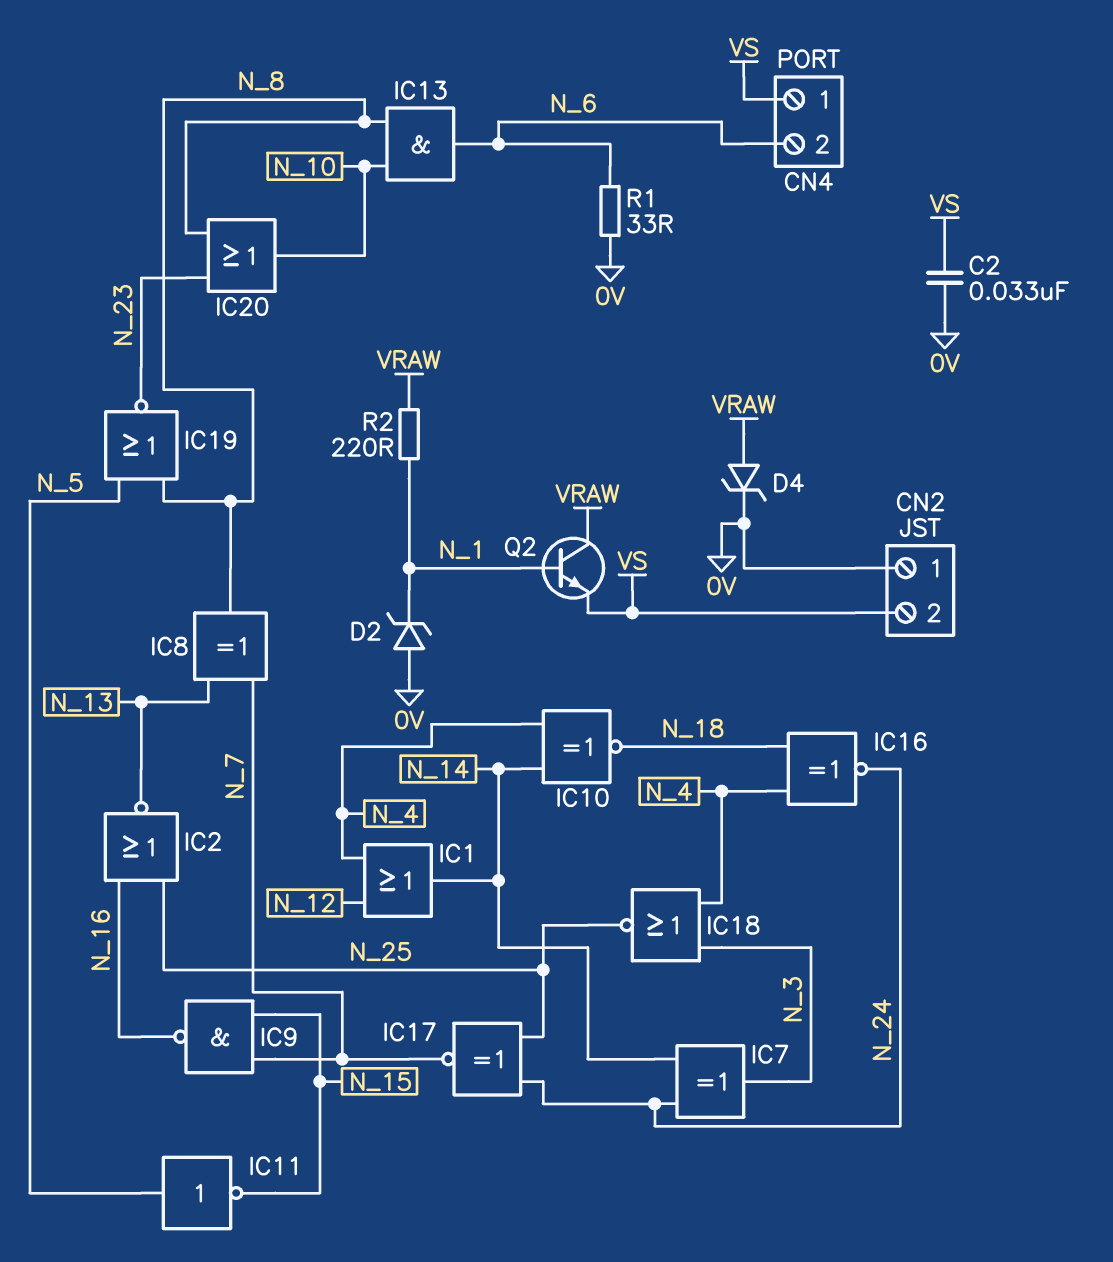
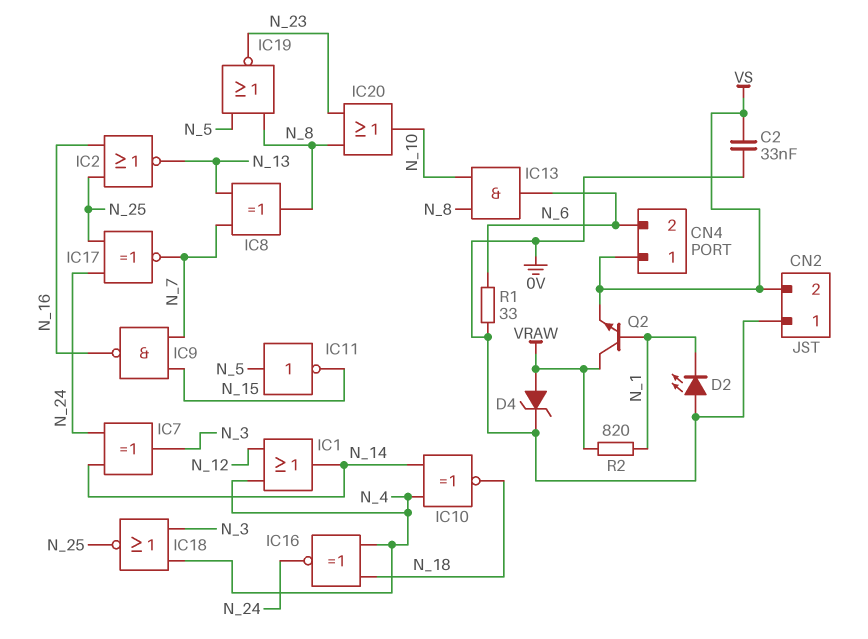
D2: zener (A 0V, K N_1) -> LED (A 0V, K N_1)
R2: 220 (N_1, VRAW) -> 820 (N_1, VRAW)

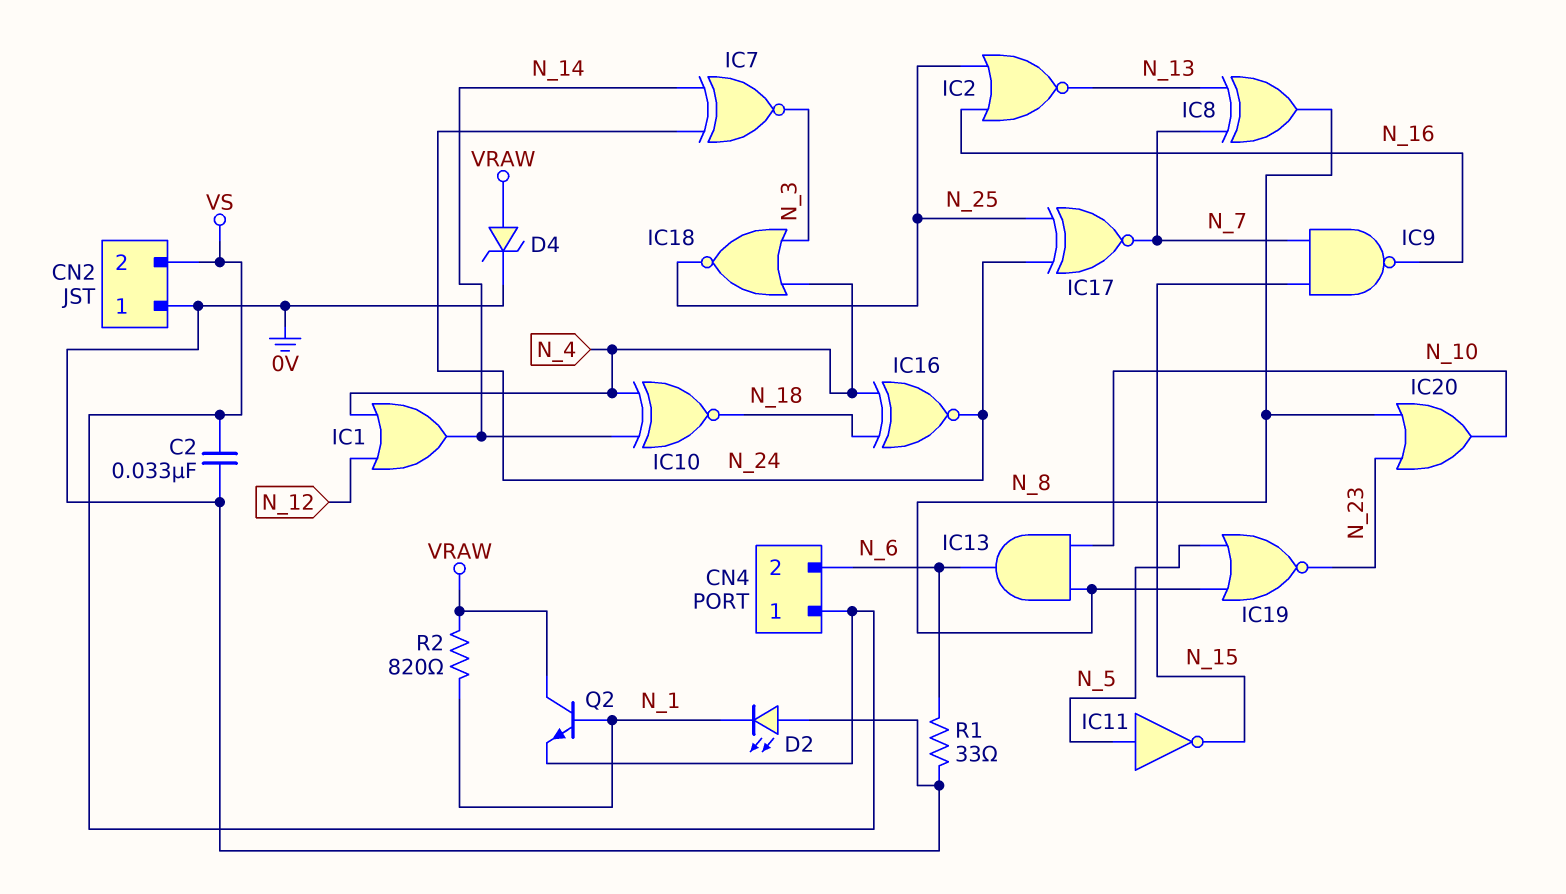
IC7: XOR (in N_14, in N_24, out N_3) -> XNOR (in N_14, in N_24, out N_3)

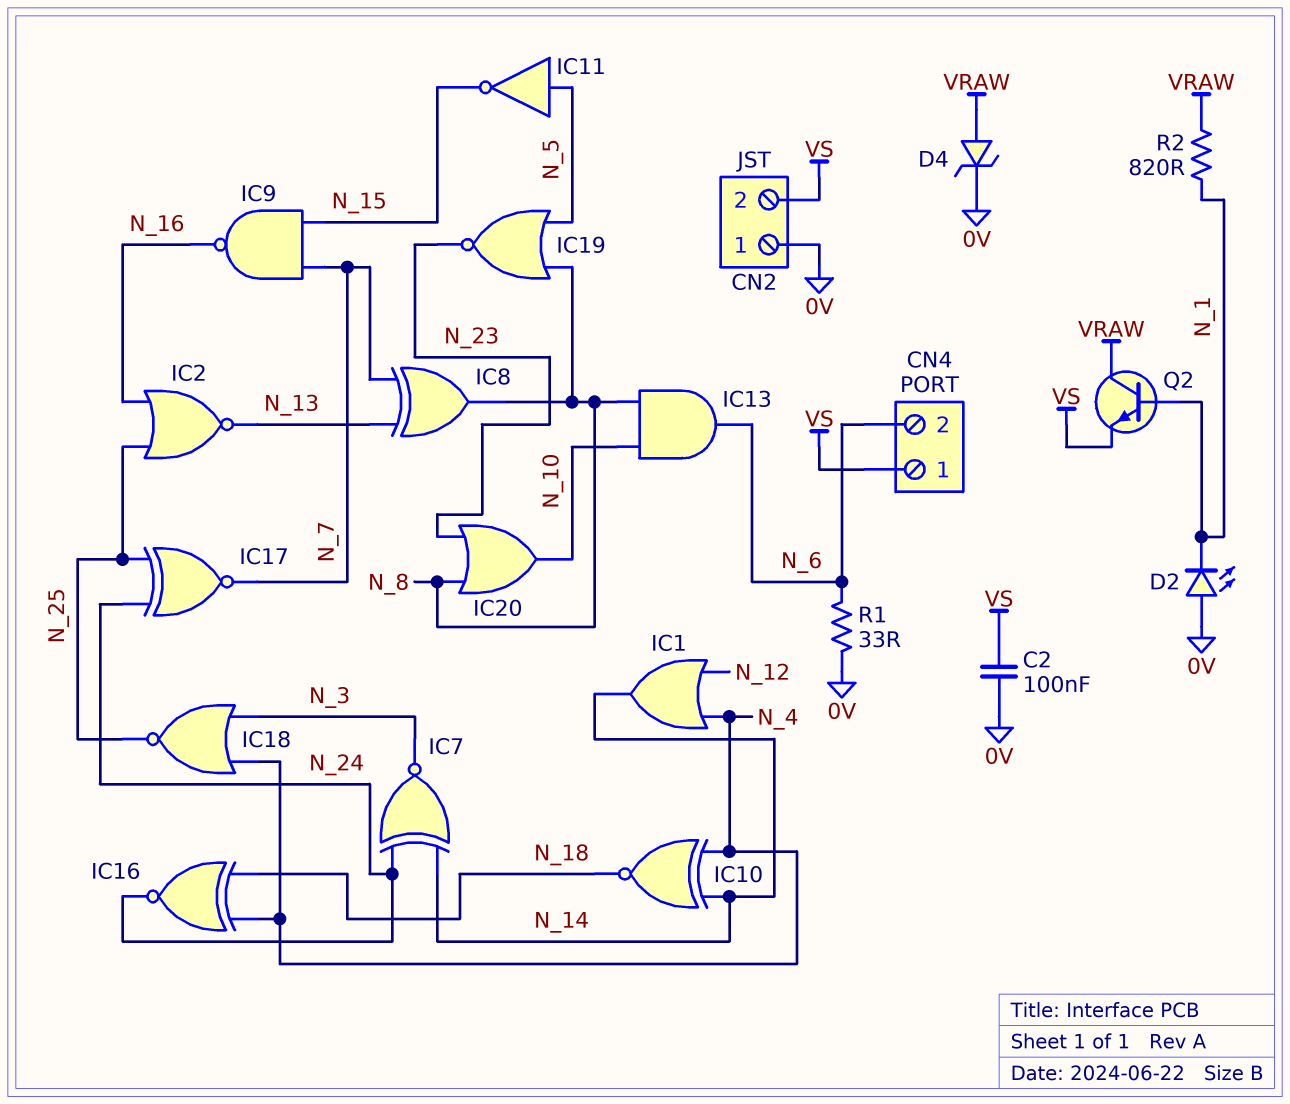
C2: 33nF (0V, VS) -> 100nF (0V, VS)

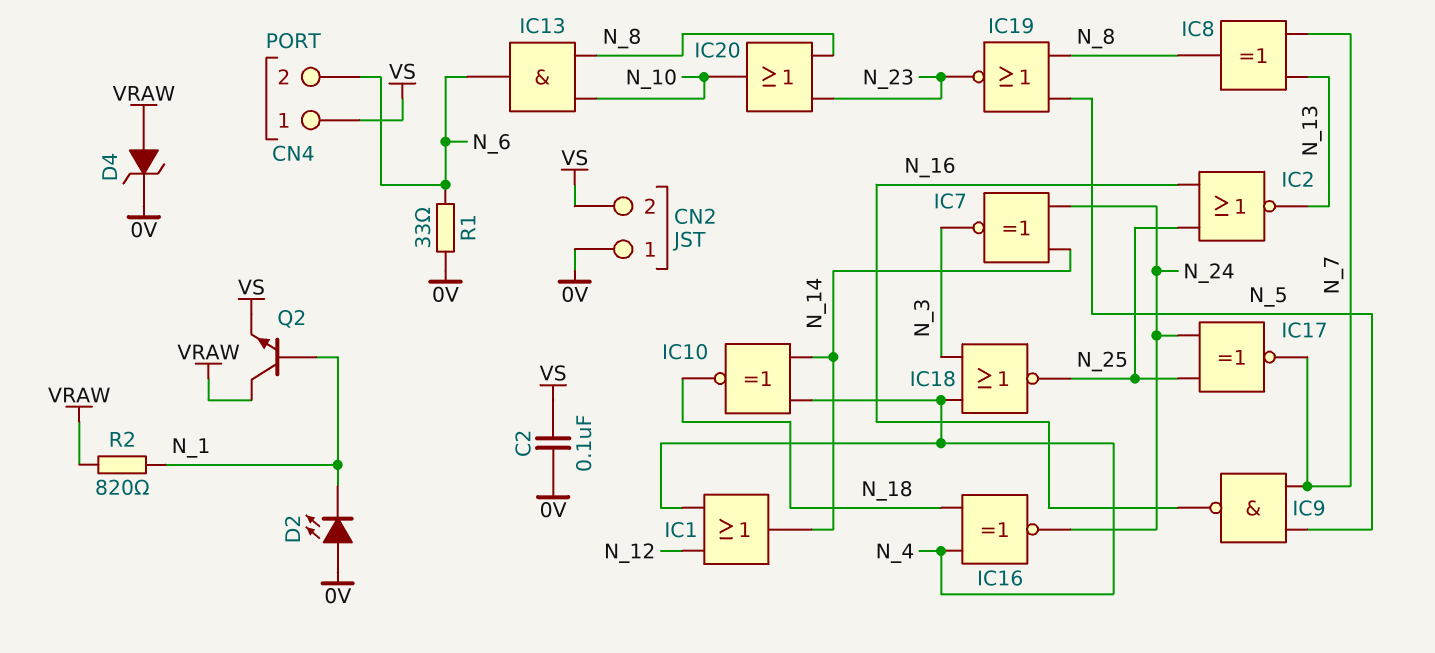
IC9: NAND (in N_7, in N_15, out N_16) -> NAND (in N_5, in N_7, out N_16)
IC11: NOT (in N_5, out N_15) -> none

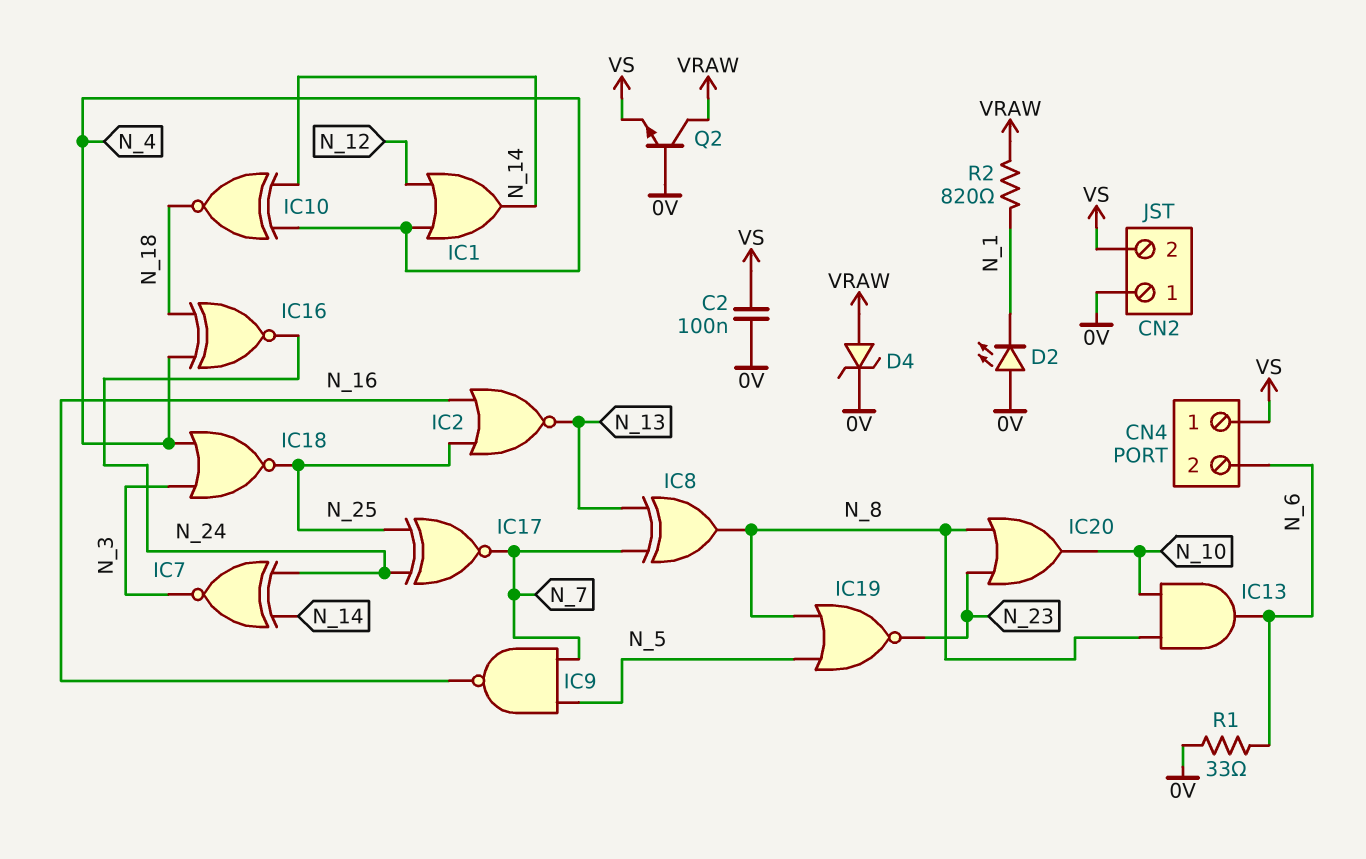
Q2: NPN (B N_1, C VRAW, E VS) -> NPN (B 0V, C VRAW, E VS)

